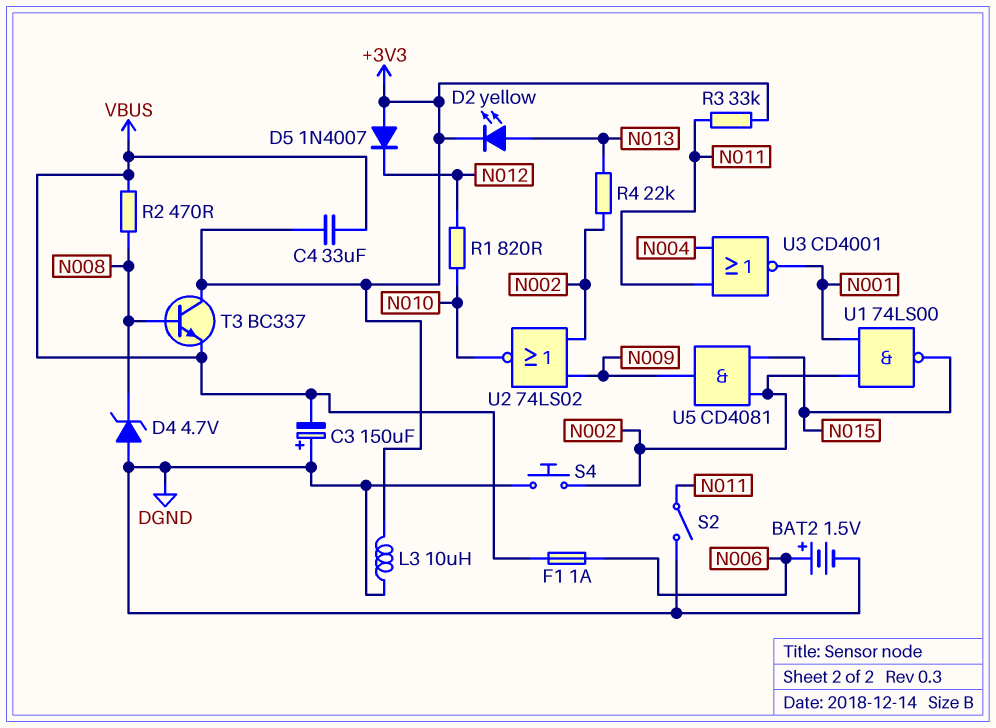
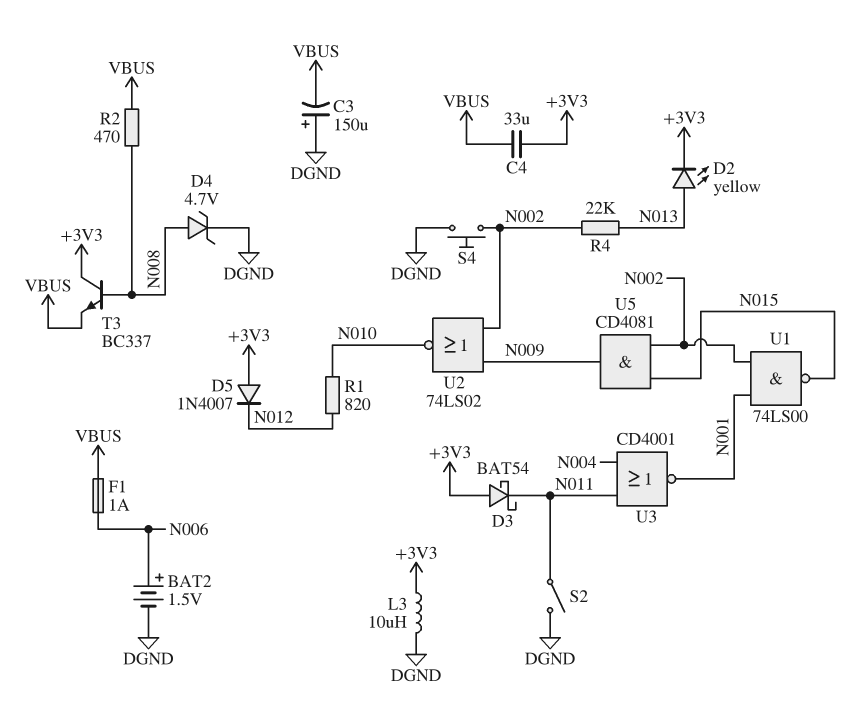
D3: none -> schottky BAT54 (A +3V3, K N011)
D4: zener 4.7V (A DGND, K N008) -> zener 4.7V (A N008, K DGND)
R3: 33k (+3V3, N011) -> none

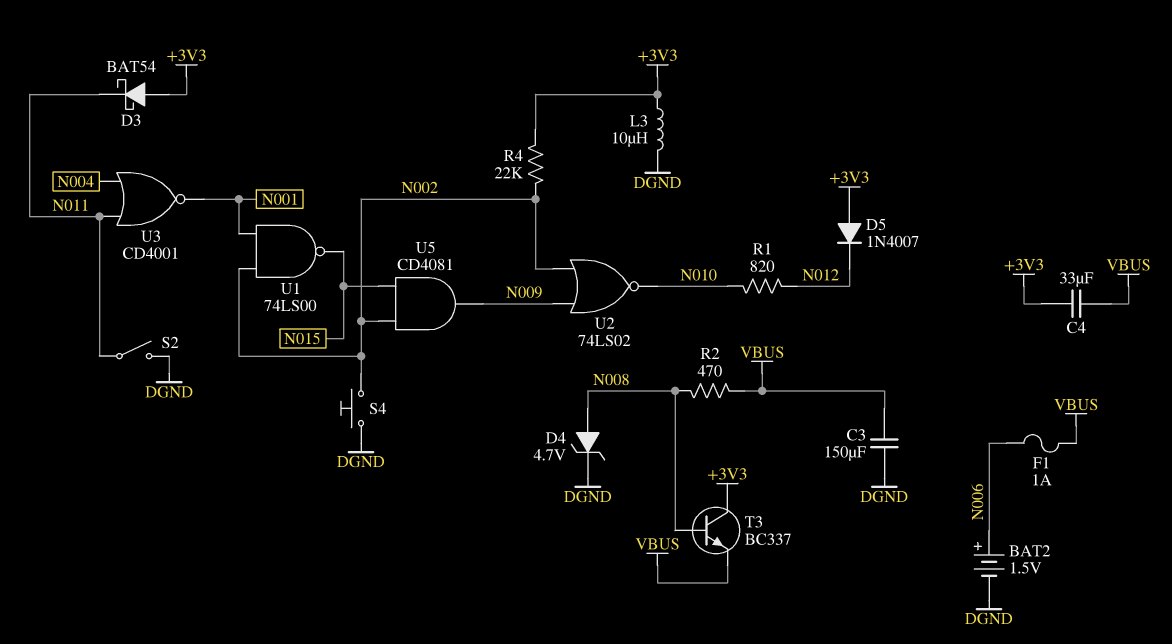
C3: 150uF (plus DGND, minus VBUS) -> 150uF (DGND, VBUS)
D2: LED yellow (A N013, K +3V3) -> none
R4: 22k (N002, N013) -> 22k (+3V3, N002)

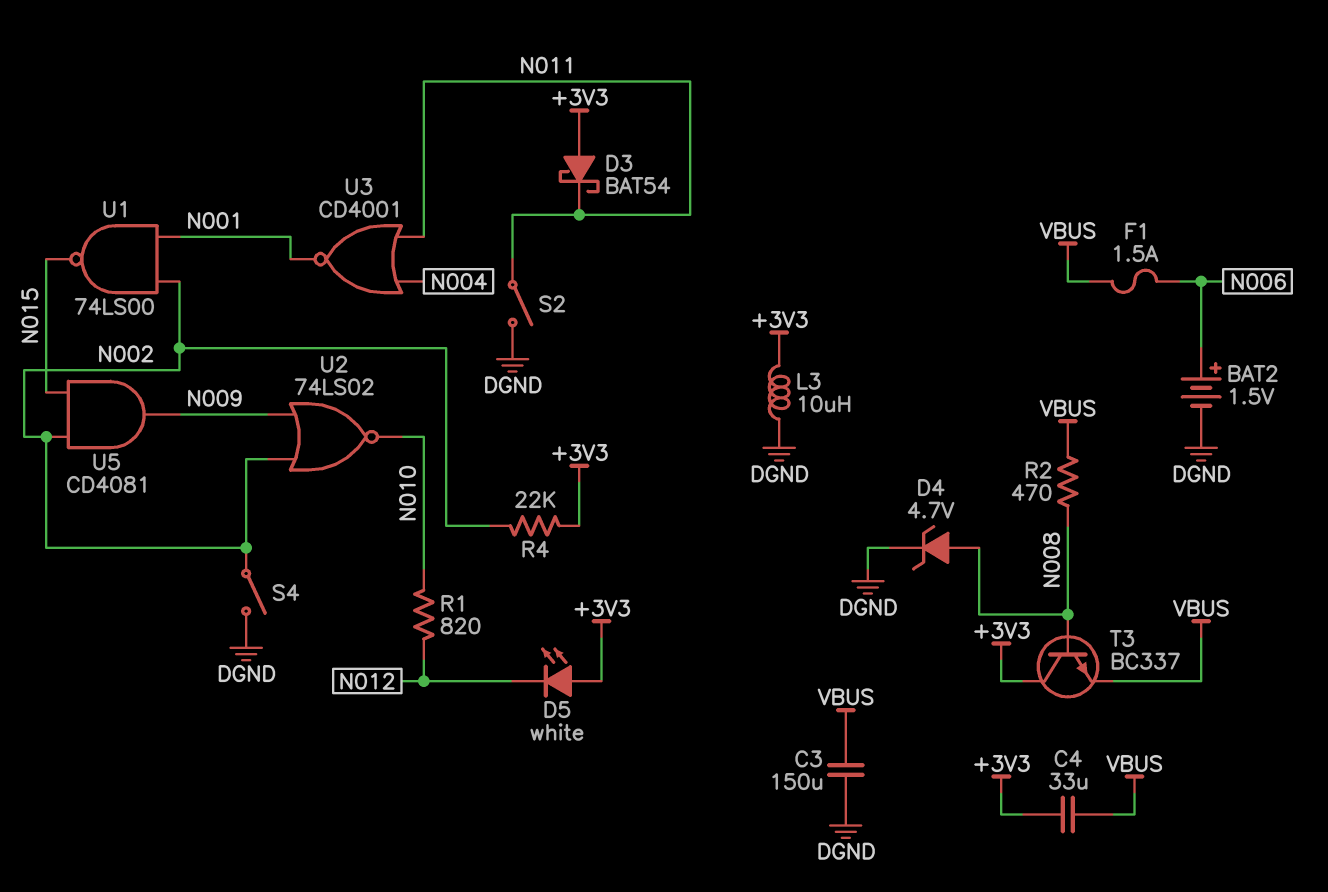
D5: diode 1N4007 (A +3V3, K N012) -> LED white (A +3V3, K N012)
F1: 1A (N006, VBUS) -> 1.5A (N006, VBUS)
S4: button (DGND, N002) -> switch (DGND, N002)

